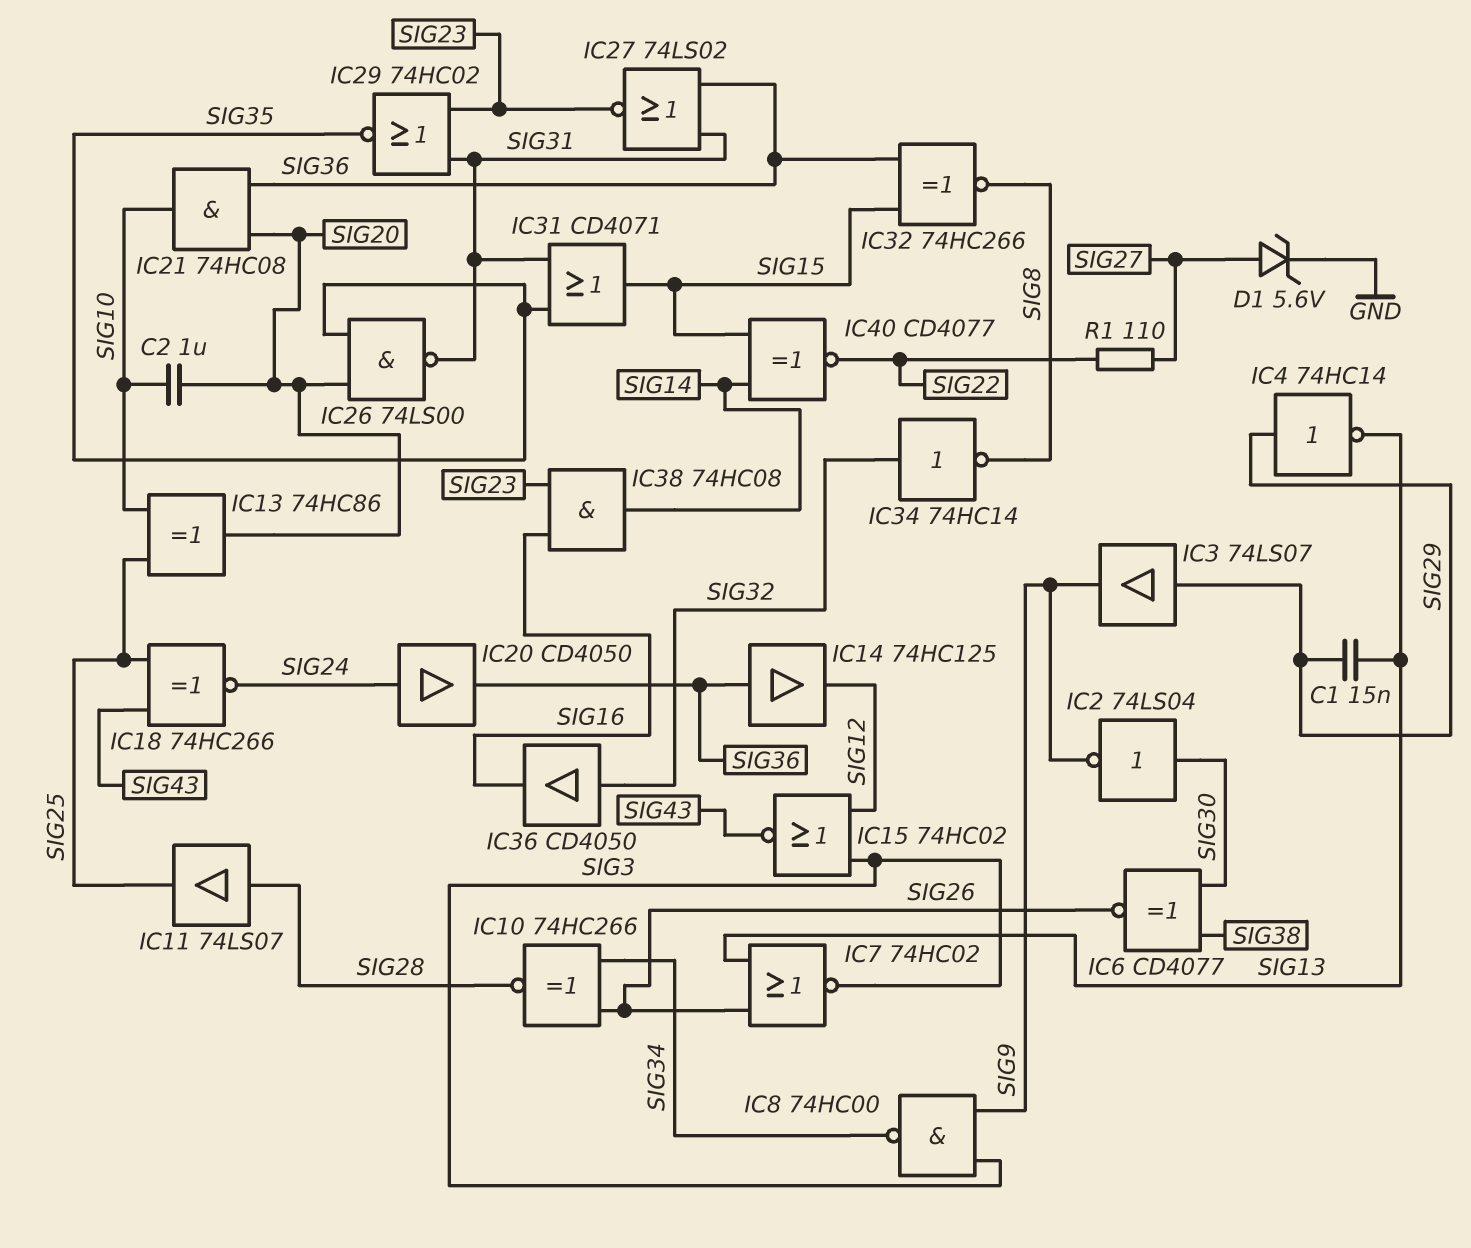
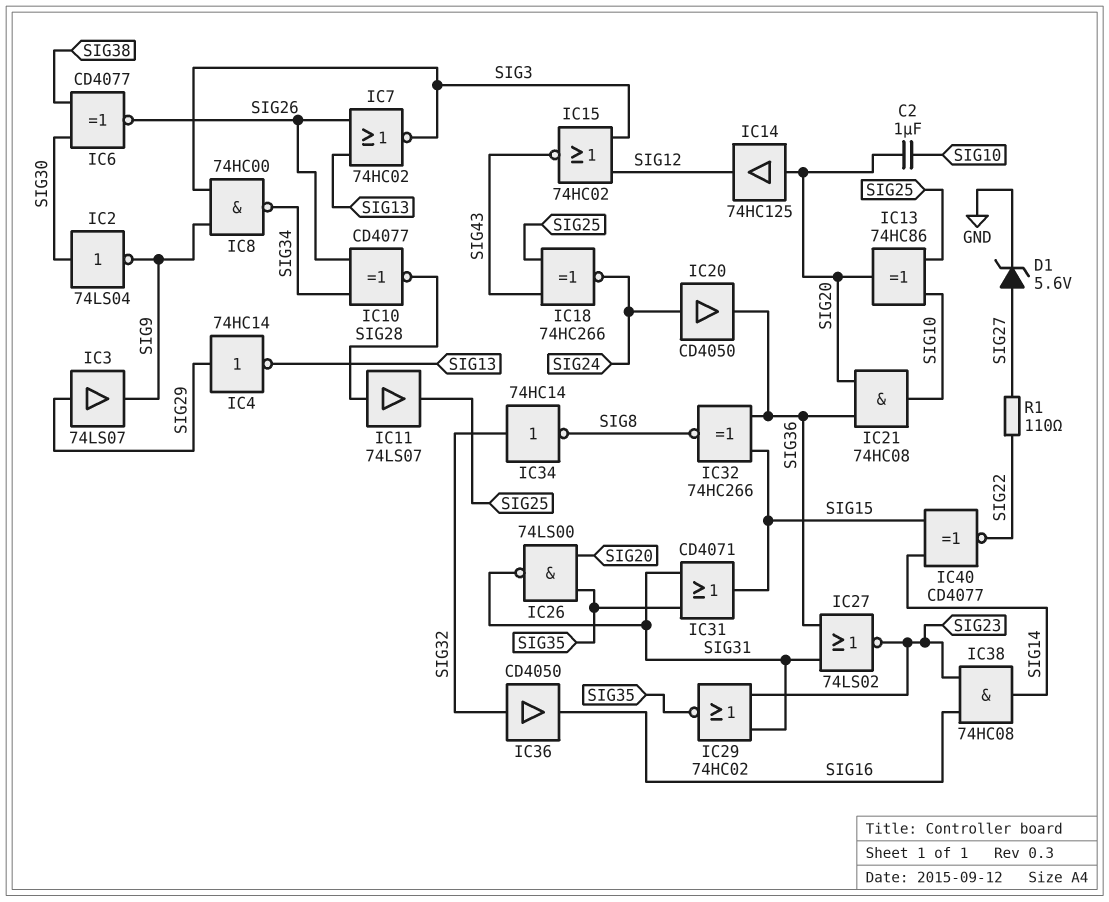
C1: 15nF (SIG13, SIG29) -> none
IC10: XNOR 74HC266 (in SIG26, in SIG34, out SIG28) -> XNOR CD4077 (in SIG26, in SIG34, out SIG28)
IC14: buffer 74HC125 (in SIG36, out SIG12) -> buffer 74HC125 (in SIG20, out SIG12)

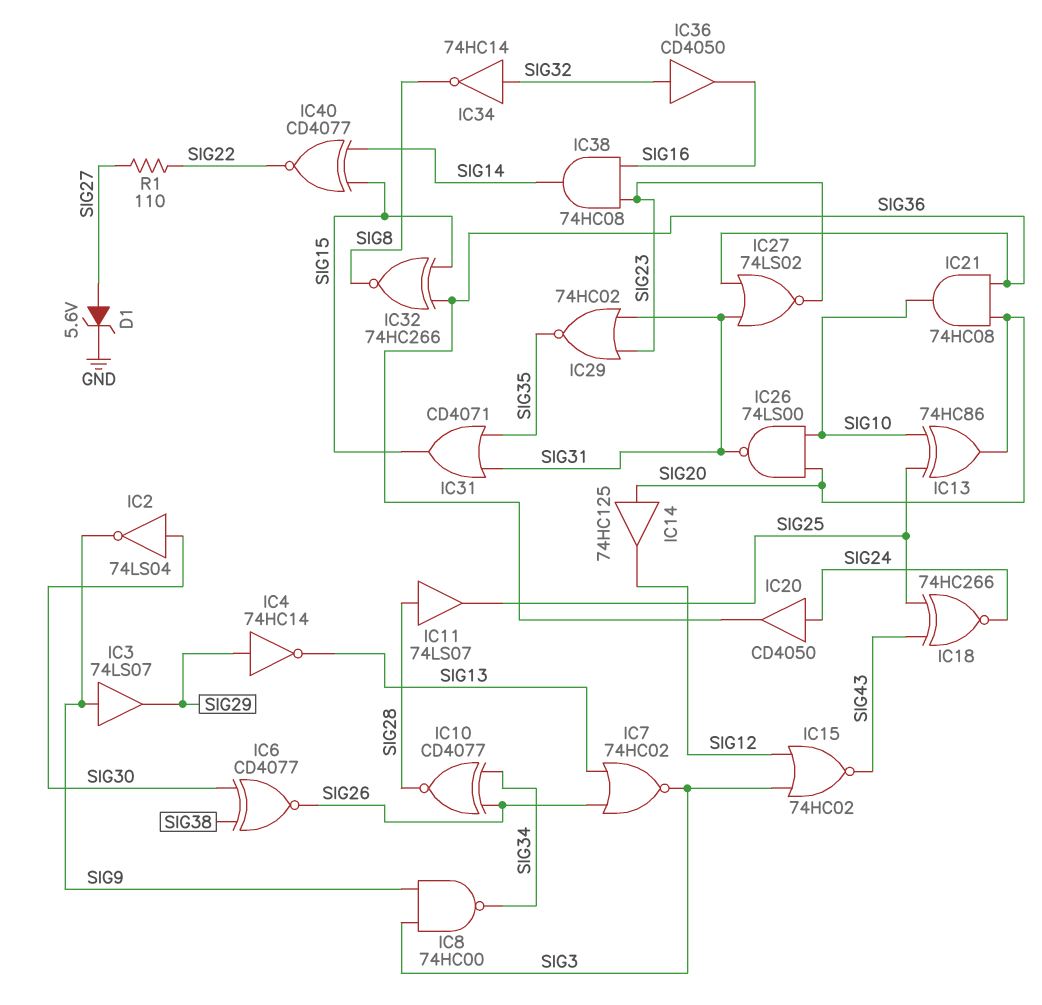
C2: 1uF (SIG10, SIG20) -> none
IC3: buffer 74LS07 (in SIG29, out SIG9) -> buffer 74LS07 (in SIG9, out SIG29)
IC26: NAND 74LS00 (in SIG20, in SIG35, out SIG31) -> NAND 74LS00 (in SIG10, in SIG20, out SIG31)

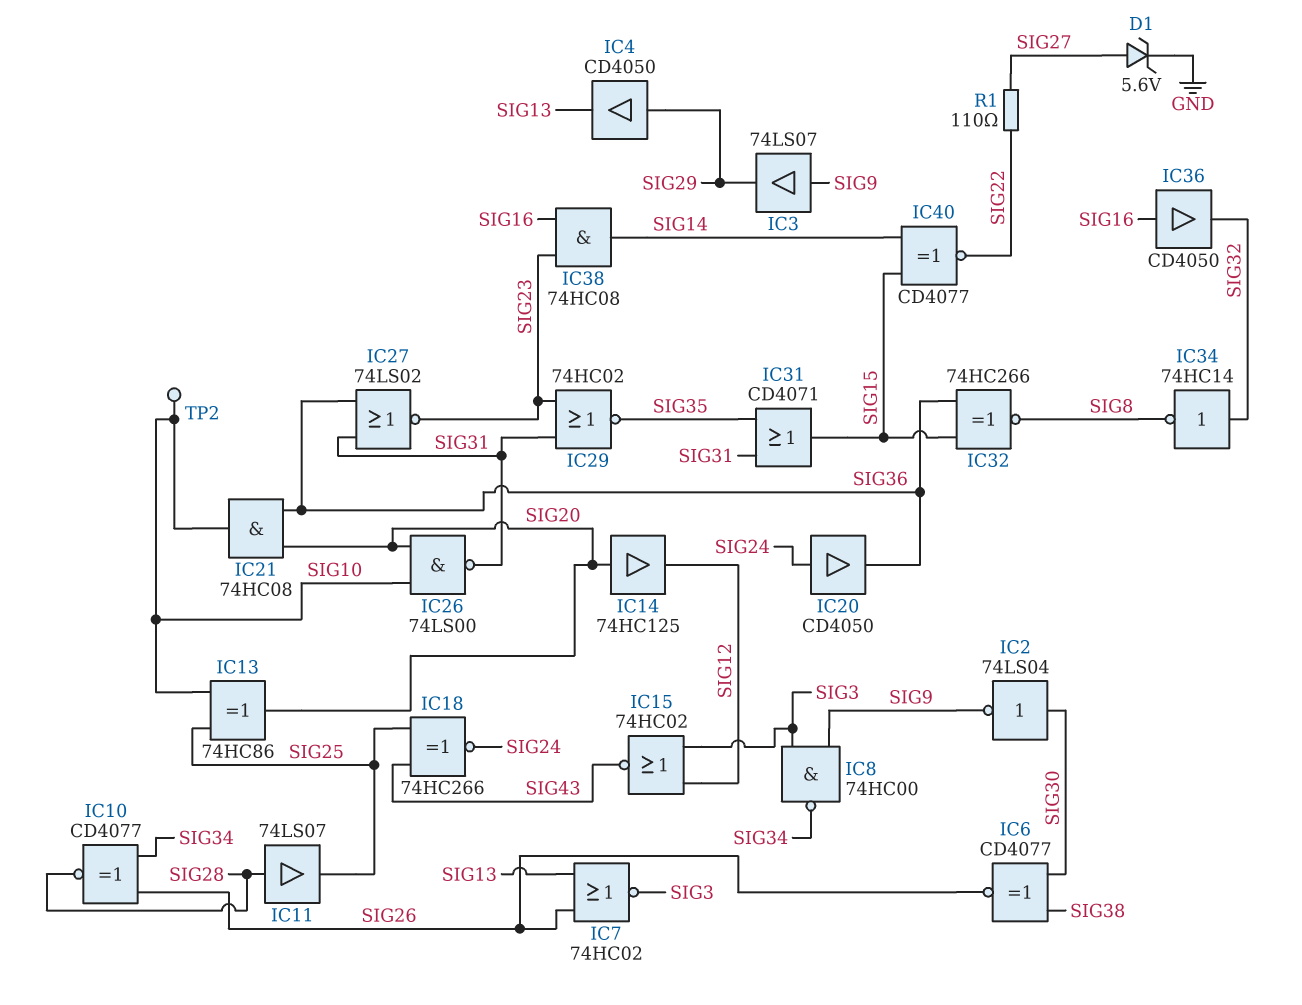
IC4: NOT 74HC14 (in SIG29, out SIG13) -> buffer CD4050 (in SIG29, out SIG13)
IC36: buffer CD4050 (in SIG32, out SIG16) -> buffer CD4050 (in SIG16, out SIG32)
TP2: none -> test point (SIG10)

